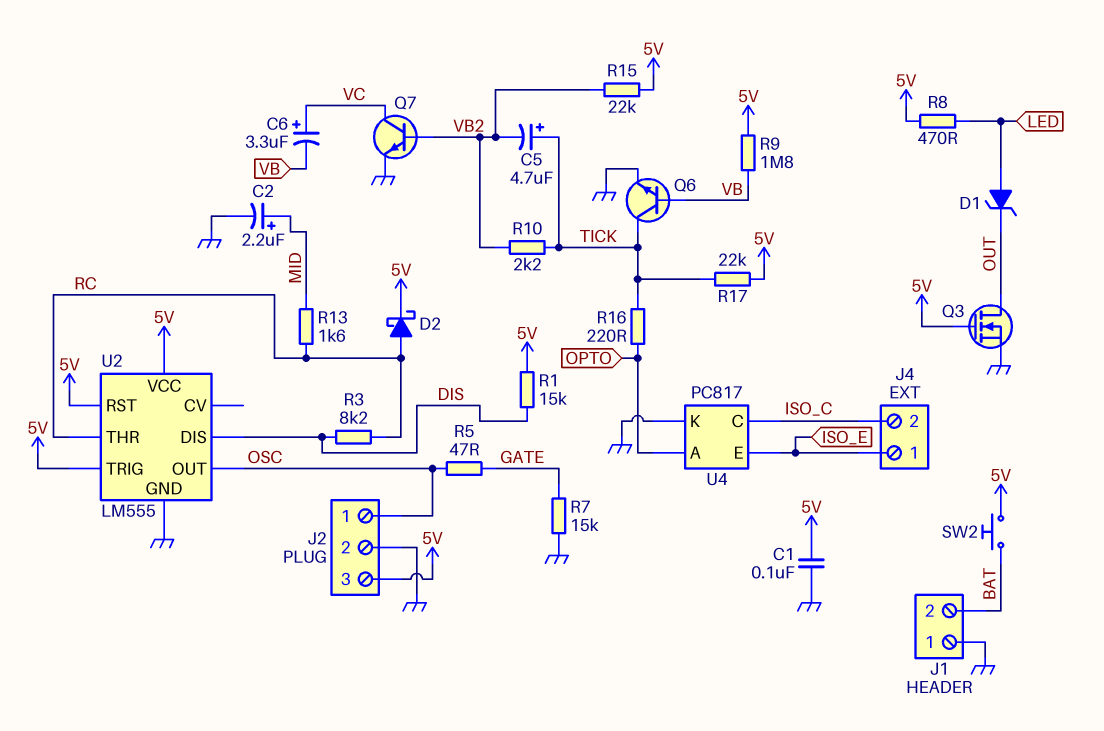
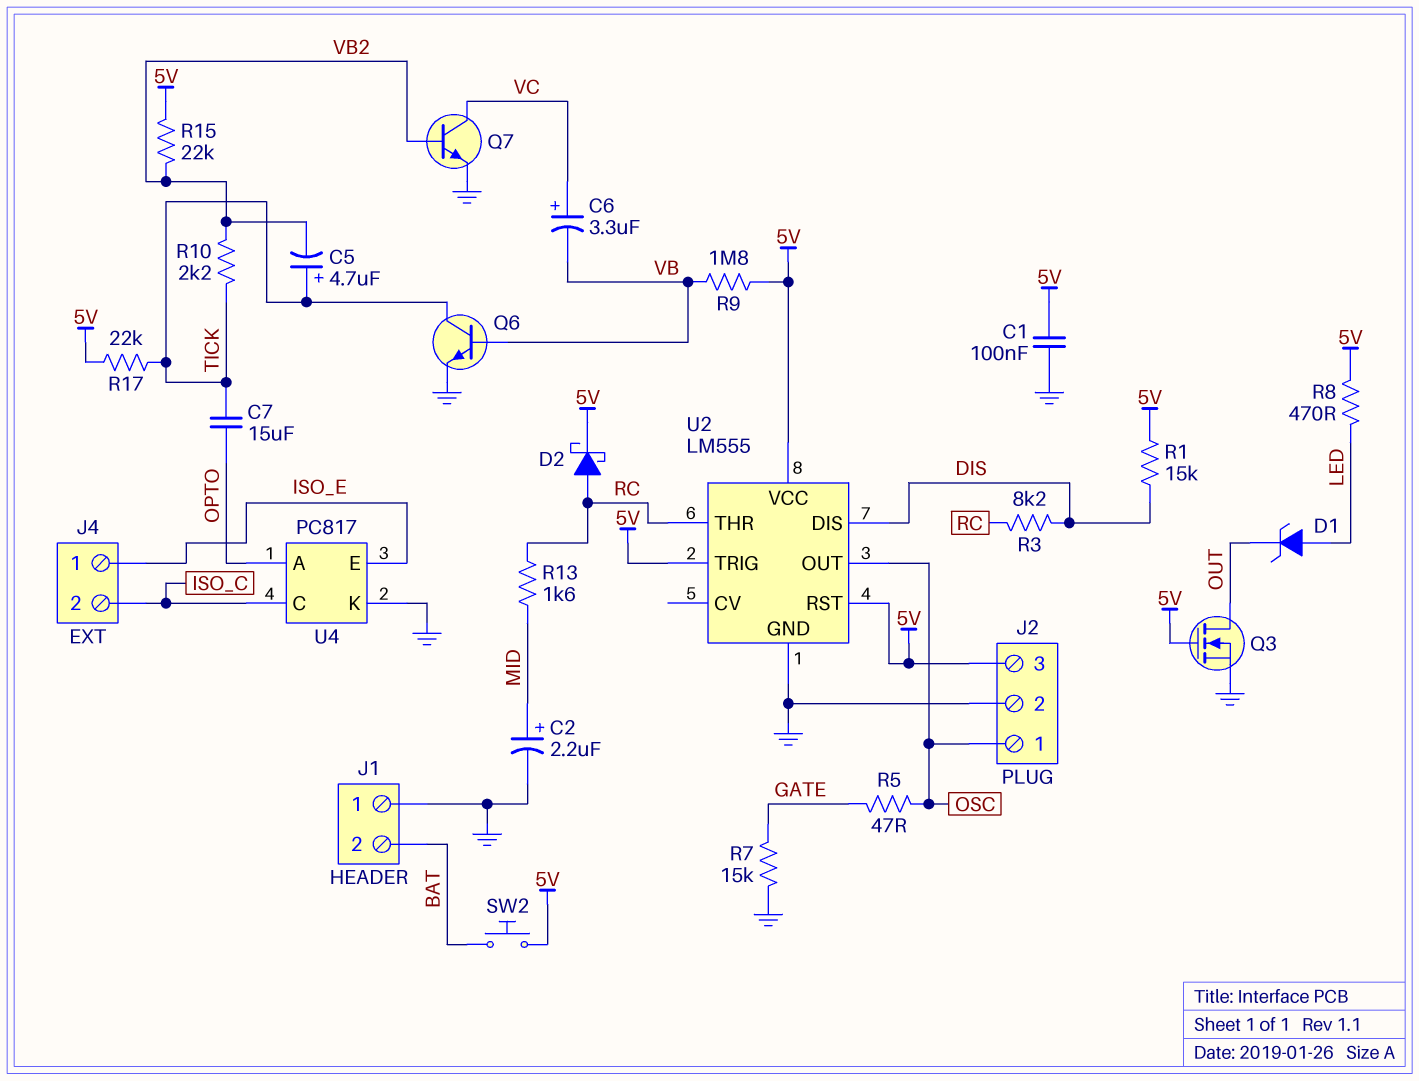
C7: none -> 15uF (OPTO, TICK)
R16: 220 (OPTO, TICK) -> none

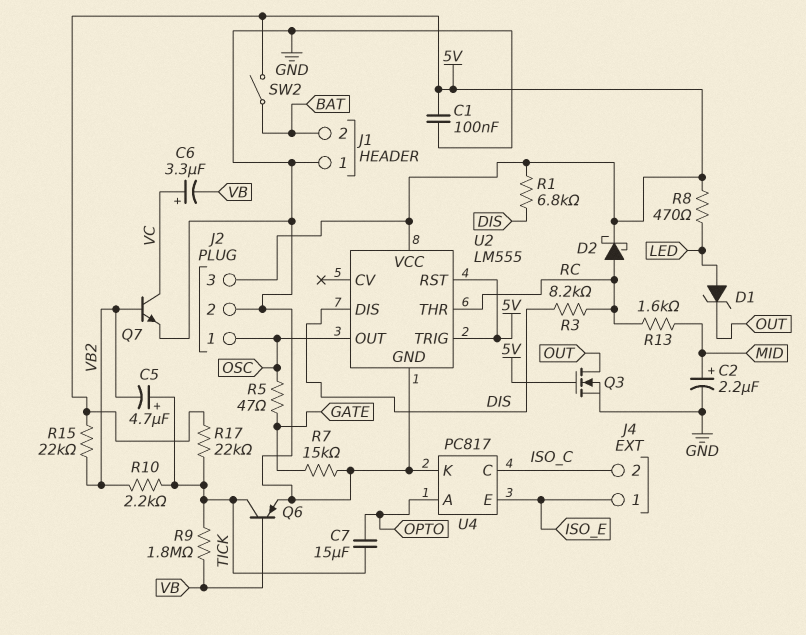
Q6: NPN (B VB, C TICK, E GND) -> PNP (B VB, C TICK, E GND)
R1: 15k (5V, DIS) -> 6.8k (5V, DIS)
R9: 1.8M (5V, VB) -> 1.8M (TICK, VB)
SW2: button (5V, BAT) -> switch (5V, BAT)

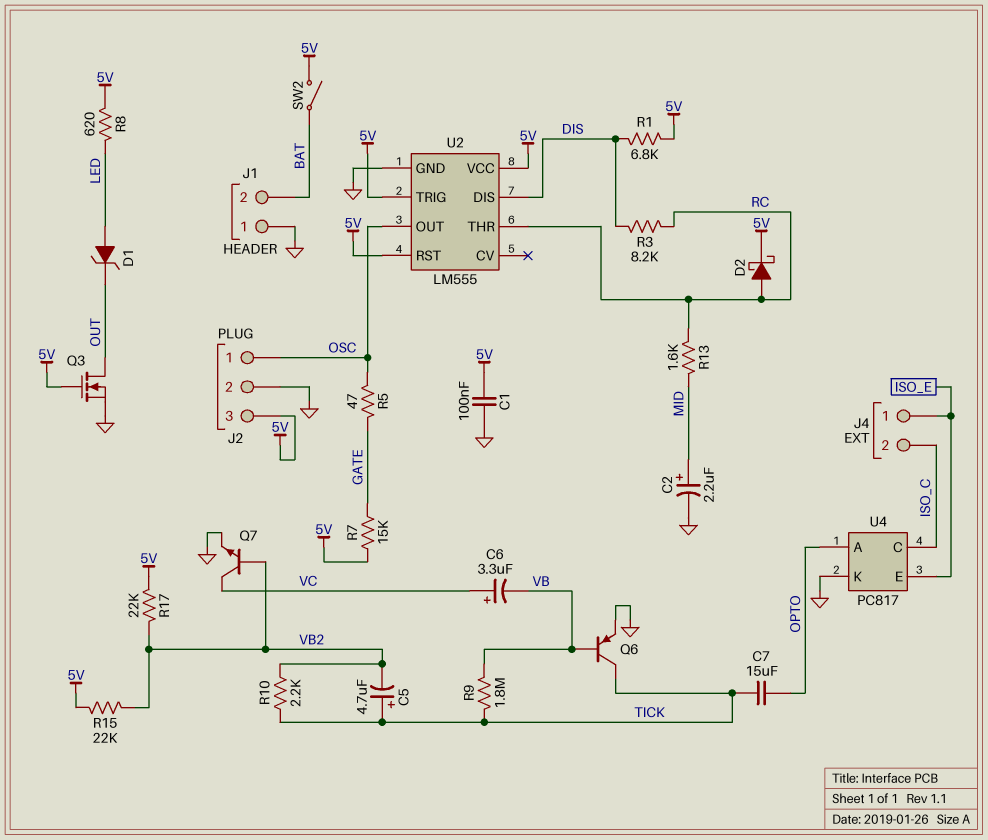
R7: 15k (GATE, GND) -> 15k (5V, GATE)
R8: 470 (5V, LED) -> 620 (5V, LED)
R17: 22k (5V, TICK) -> 22k (5V, VB2)

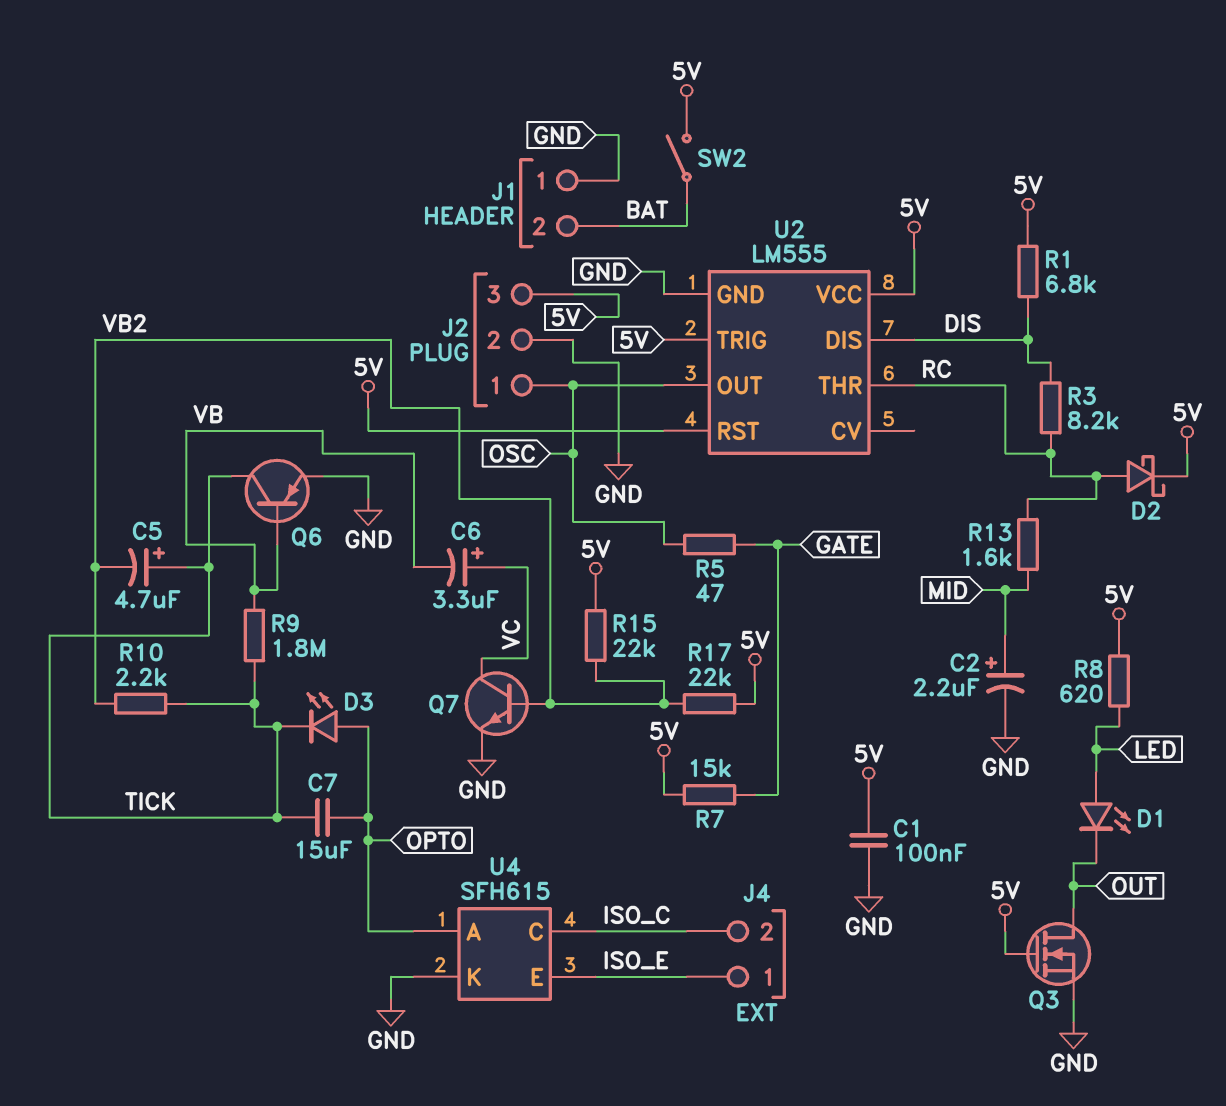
D1: zener (A LED, K OUT) -> LED (A LED, K OUT)
D3: none -> LED (A OPTO, K TICK)
U4: PC817 -> SFH615

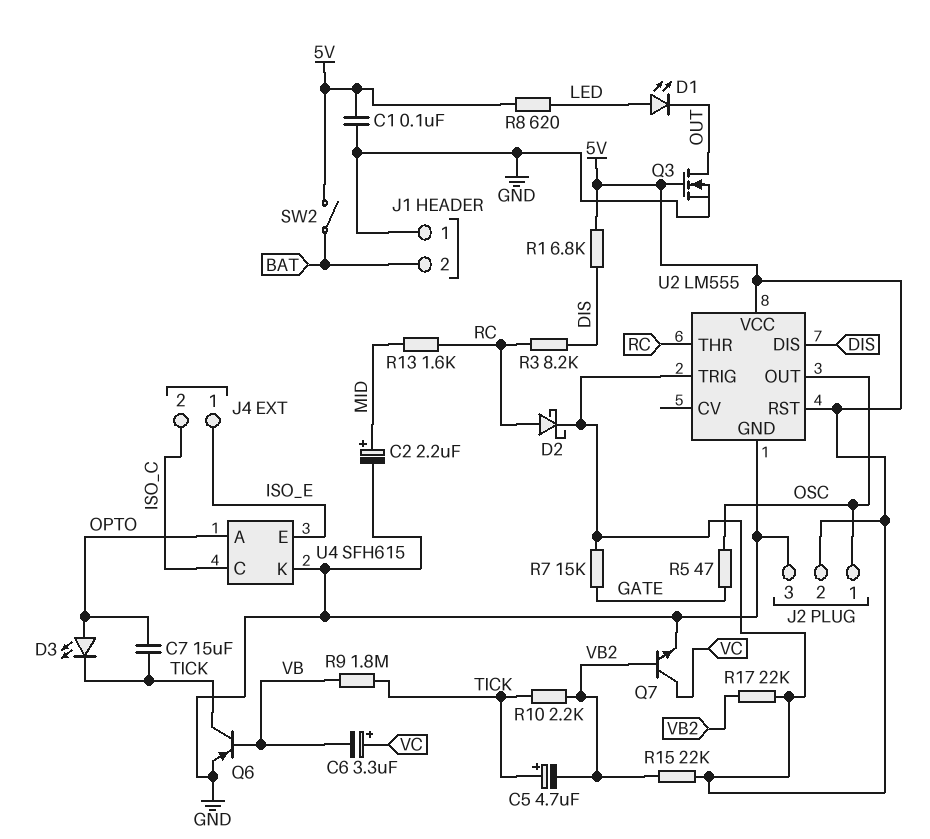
J2 pin 2: GND -> 5V
J2 pin 3: 5V -> GND

